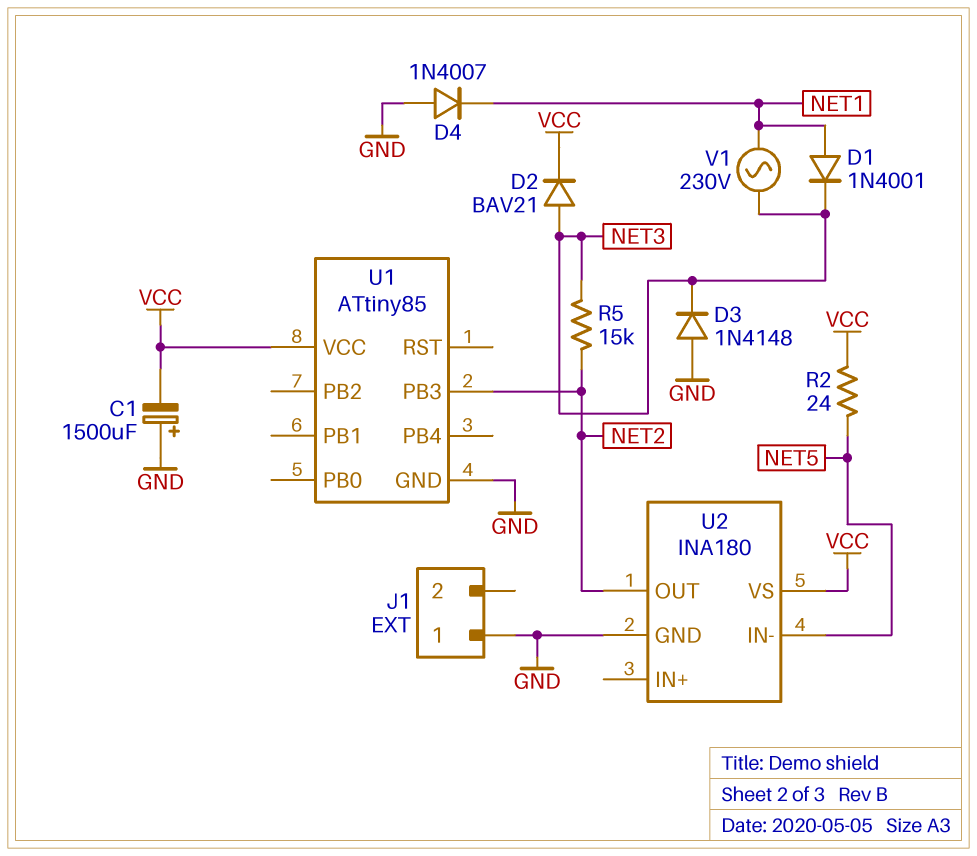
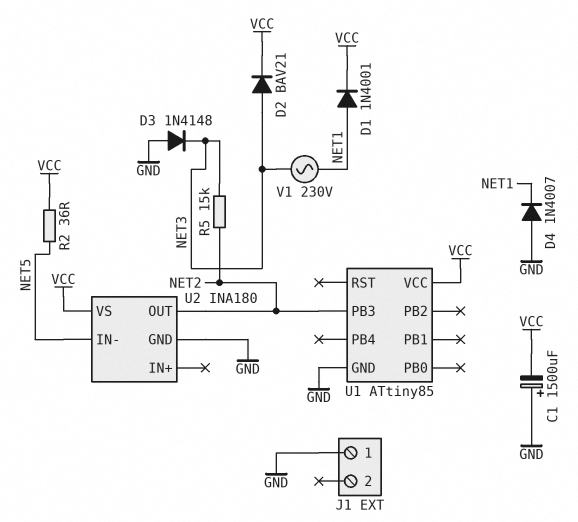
D1: diode 1N4001 (A NET1, K NET3) -> diode 1N4001 (A NET1, K VCC)
R2: 24 (NET5, VCC) -> 36 (NET5, VCC)

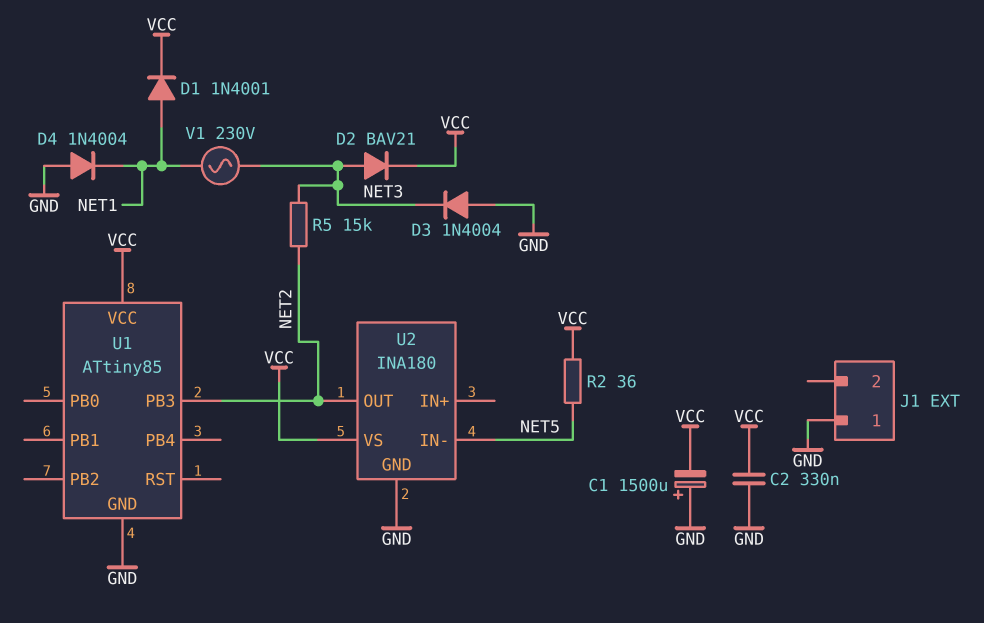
C2: none -> 330nF (GND, VCC)
D3: diode 1N4148 (A GND, K NET3) -> diode 1N4004 (A GND, K NET3)
D4: diode 1N4007 (A GND, K NET1) -> diode 1N4004 (A GND, K NET1)

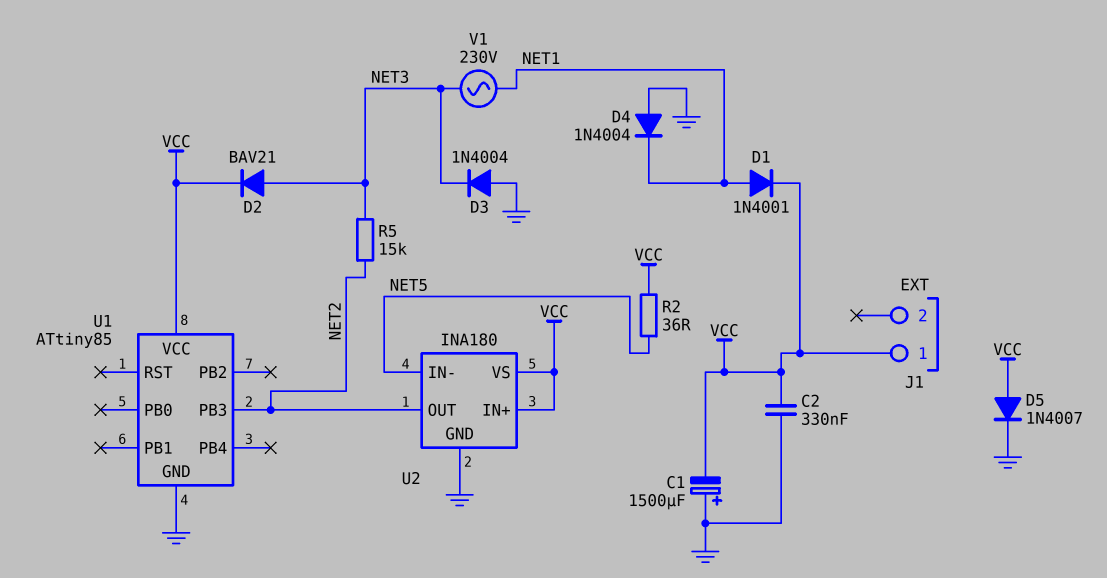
D5: none -> diode 1N4007 (A VCC, K GND)
J1 pin 1: GND -> VCC
U2 pin IN+: none -> VCC

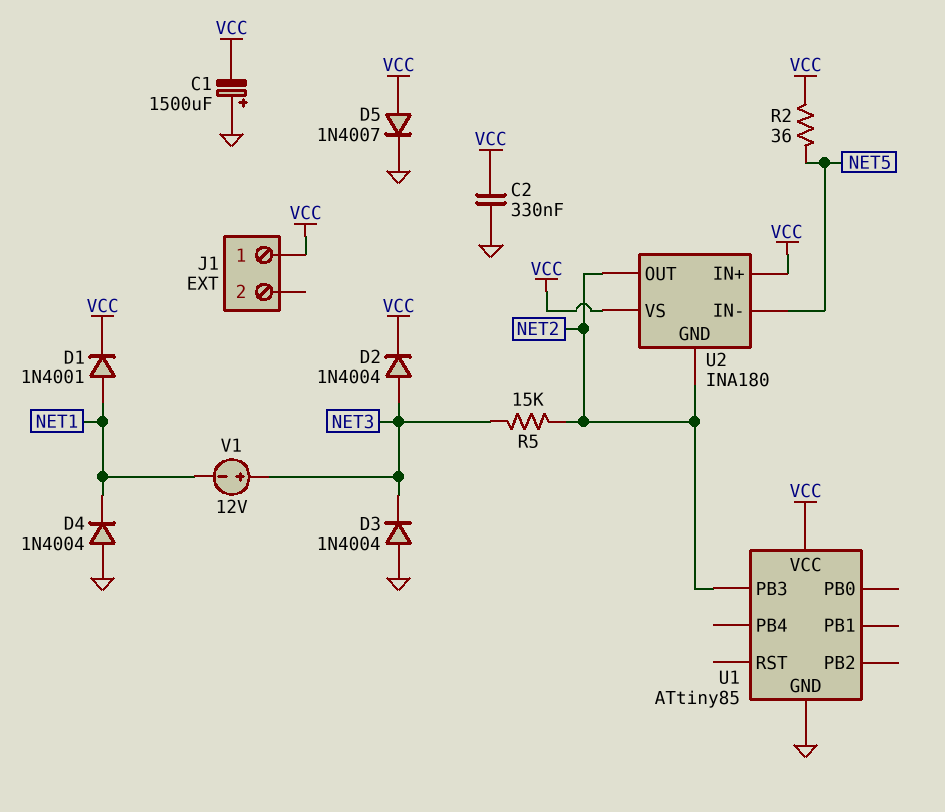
D2: diode BAV21 (A NET3, K VCC) -> diode 1N4004 (A NET3, K VCC)
U2 pin GND: GND -> NET2
V1: AC 230V (NET1, NET3) -> 12V (plus NET3, minus NET1)

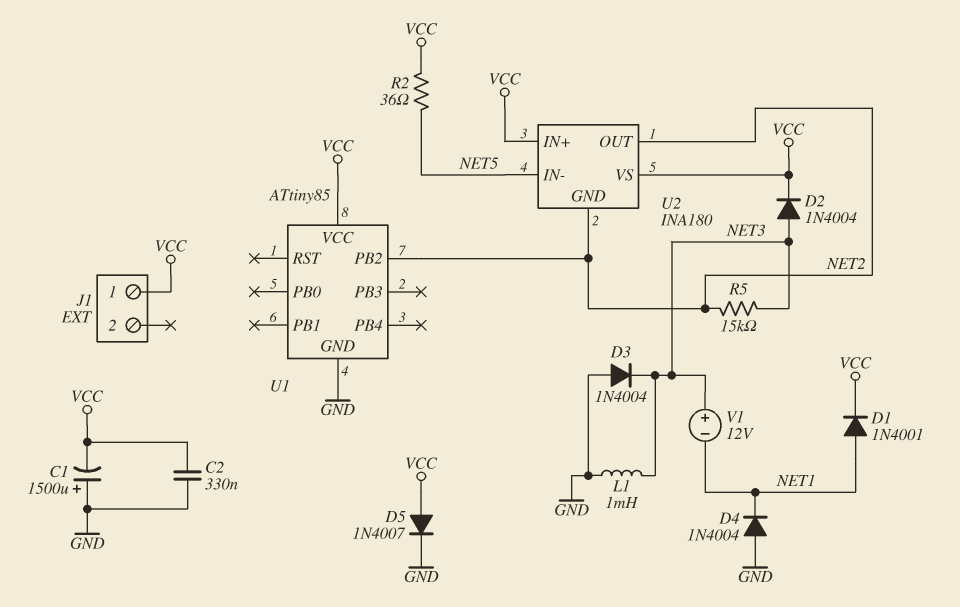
L1: none -> 1mH (GND, NET3)
U1 pin PB2: none -> NET2
U1 pin PB3: NET2 -> none

